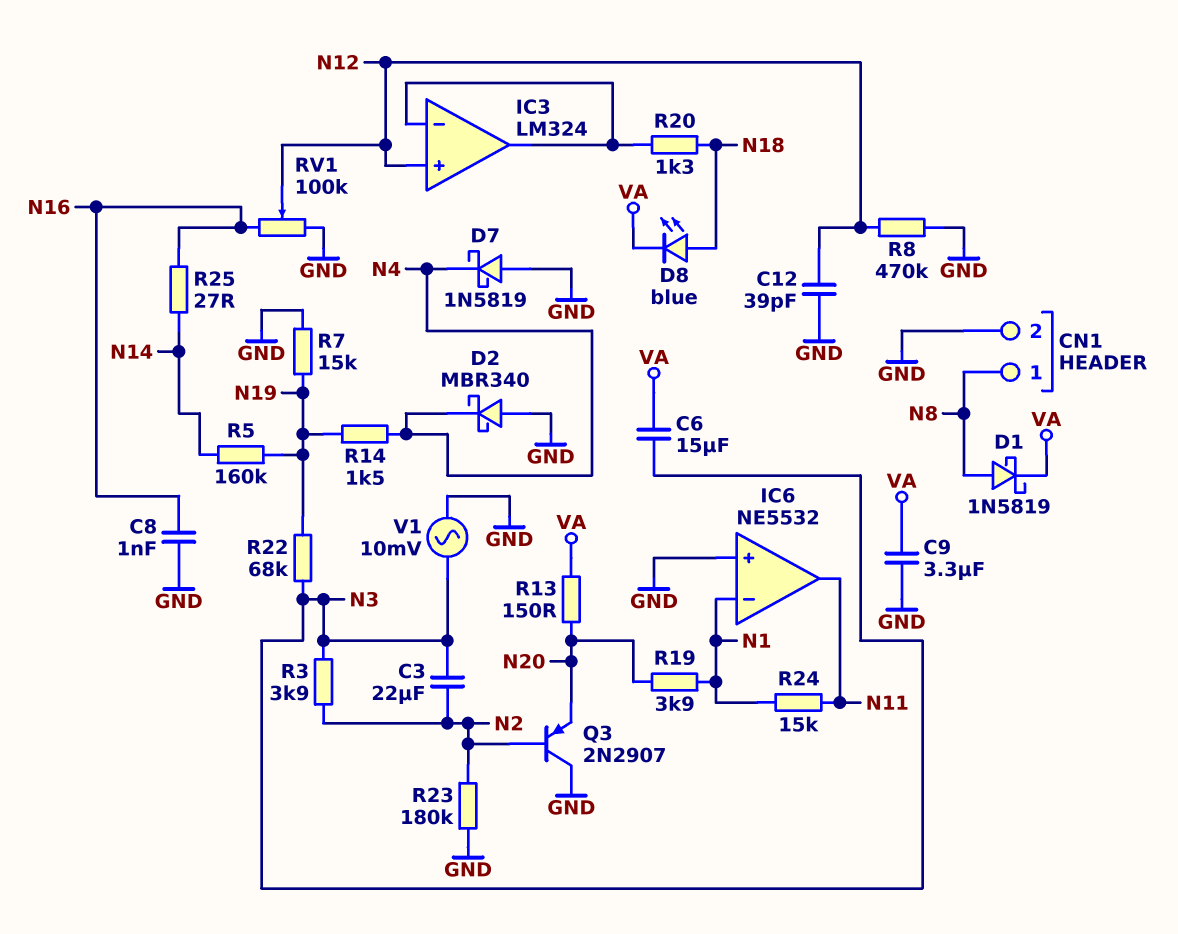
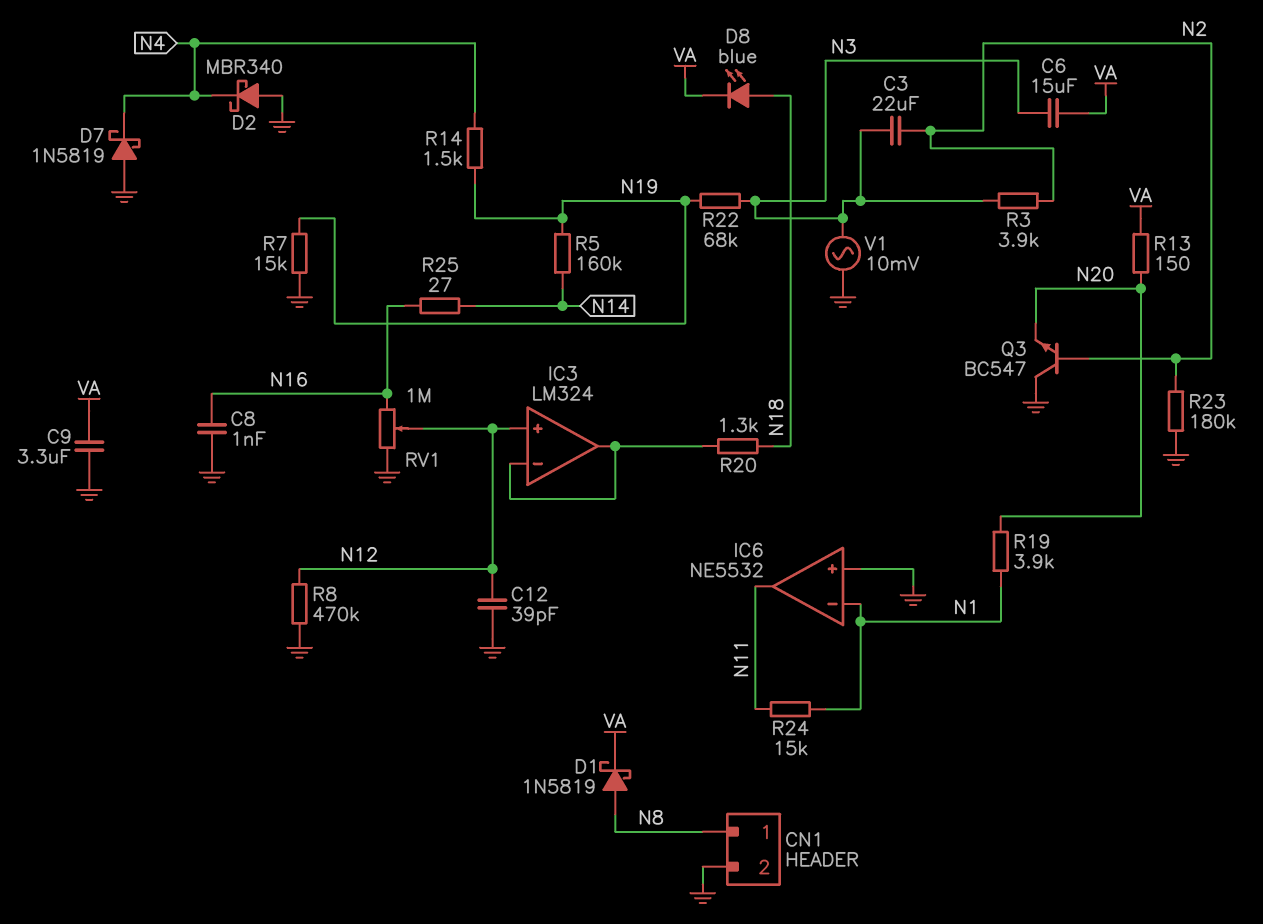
Q3: PNP 2N2907 (B N2, C GND, E N20) -> NPN BC547 (B N2, C GND, E N20)
RV1: 100k (GND, N16, wiper N12) -> 1M (GND, N16, wiper N12)

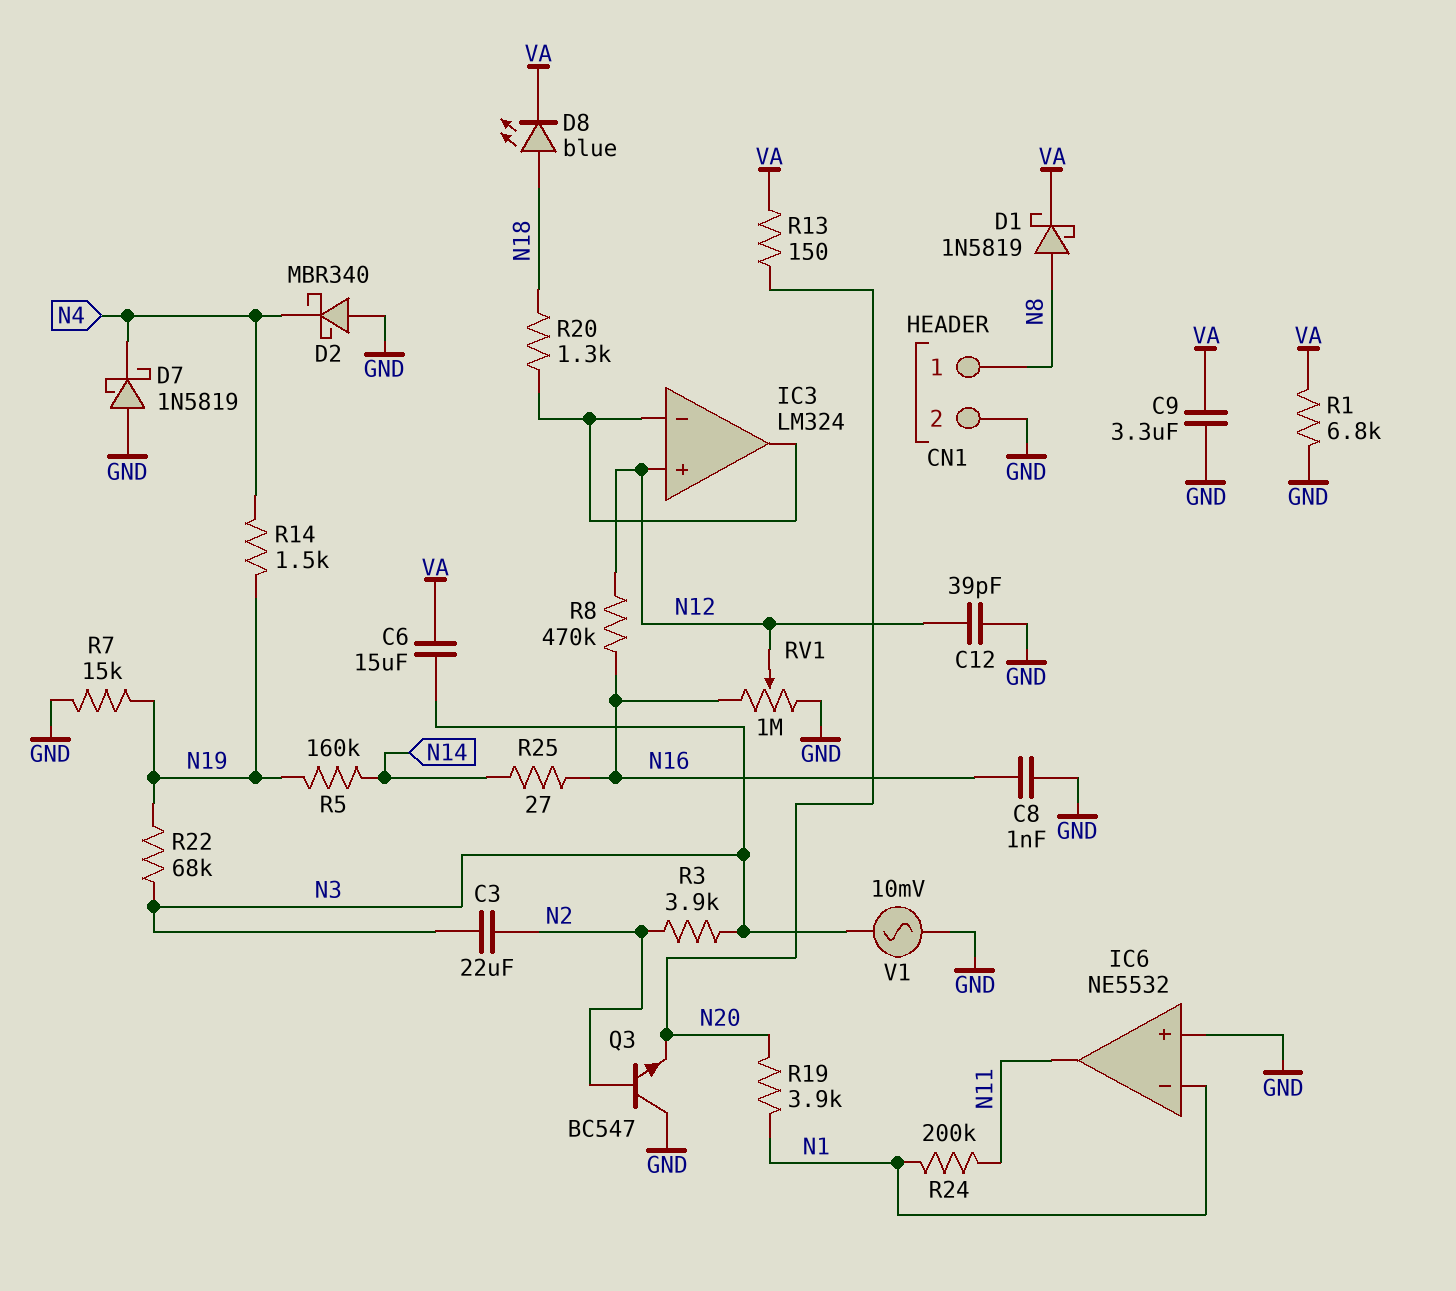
R1: none -> 6.8k (GND, VA)
R8: 470k (GND, N12) -> 470k (N12, N16)
R23: 180k (GND, N2) -> none
R24: 15k (N1, N11) -> 200k (N1, N11)

